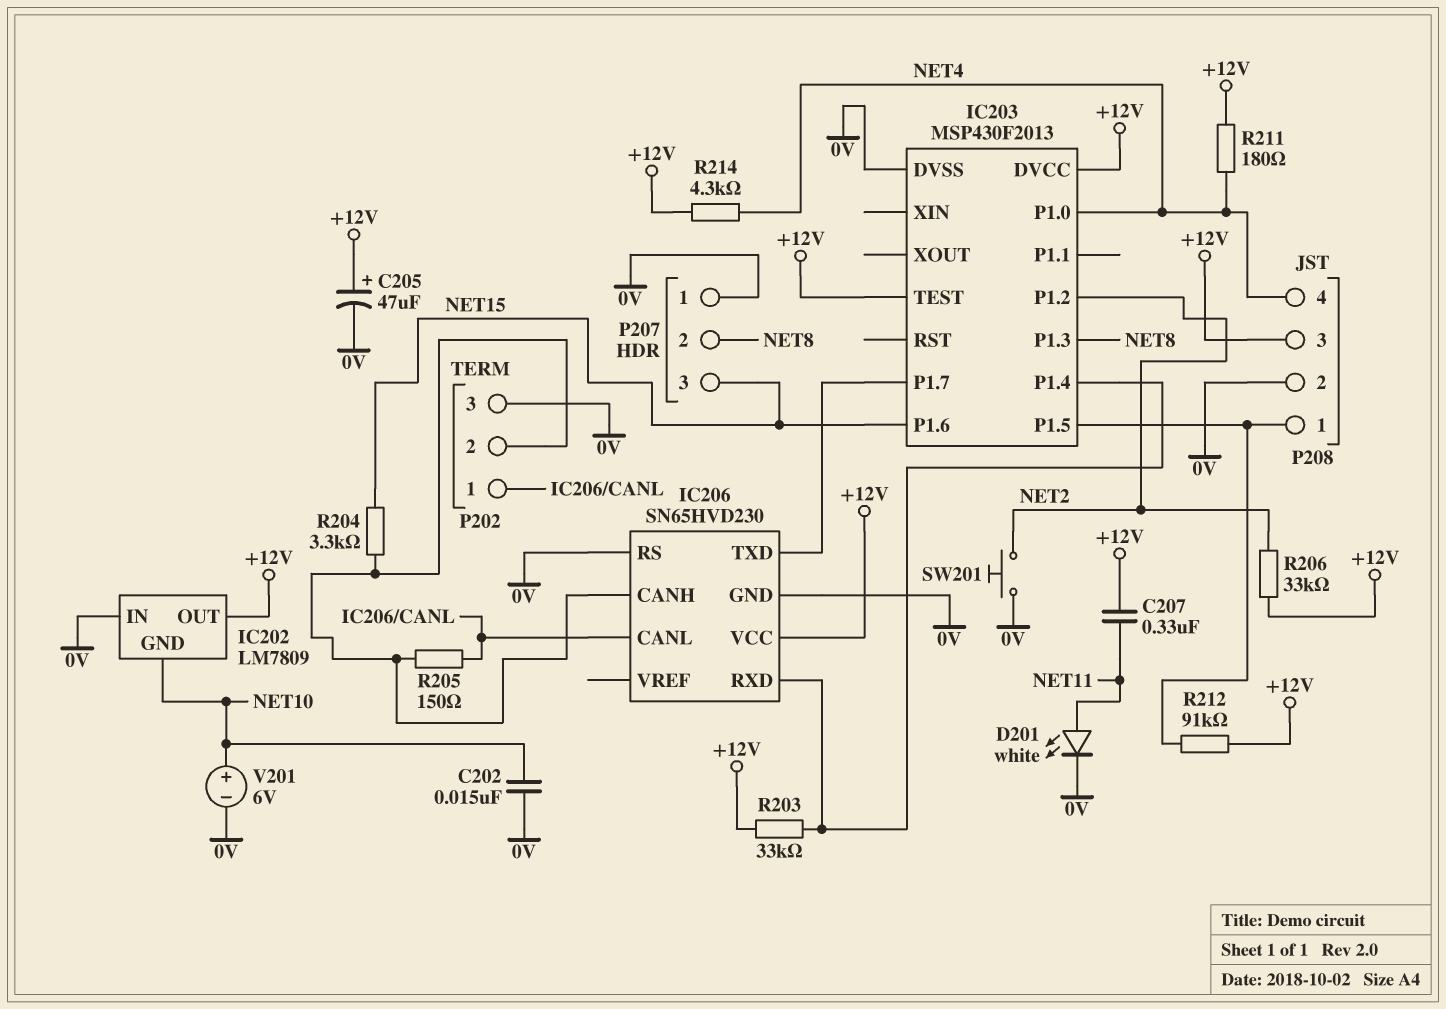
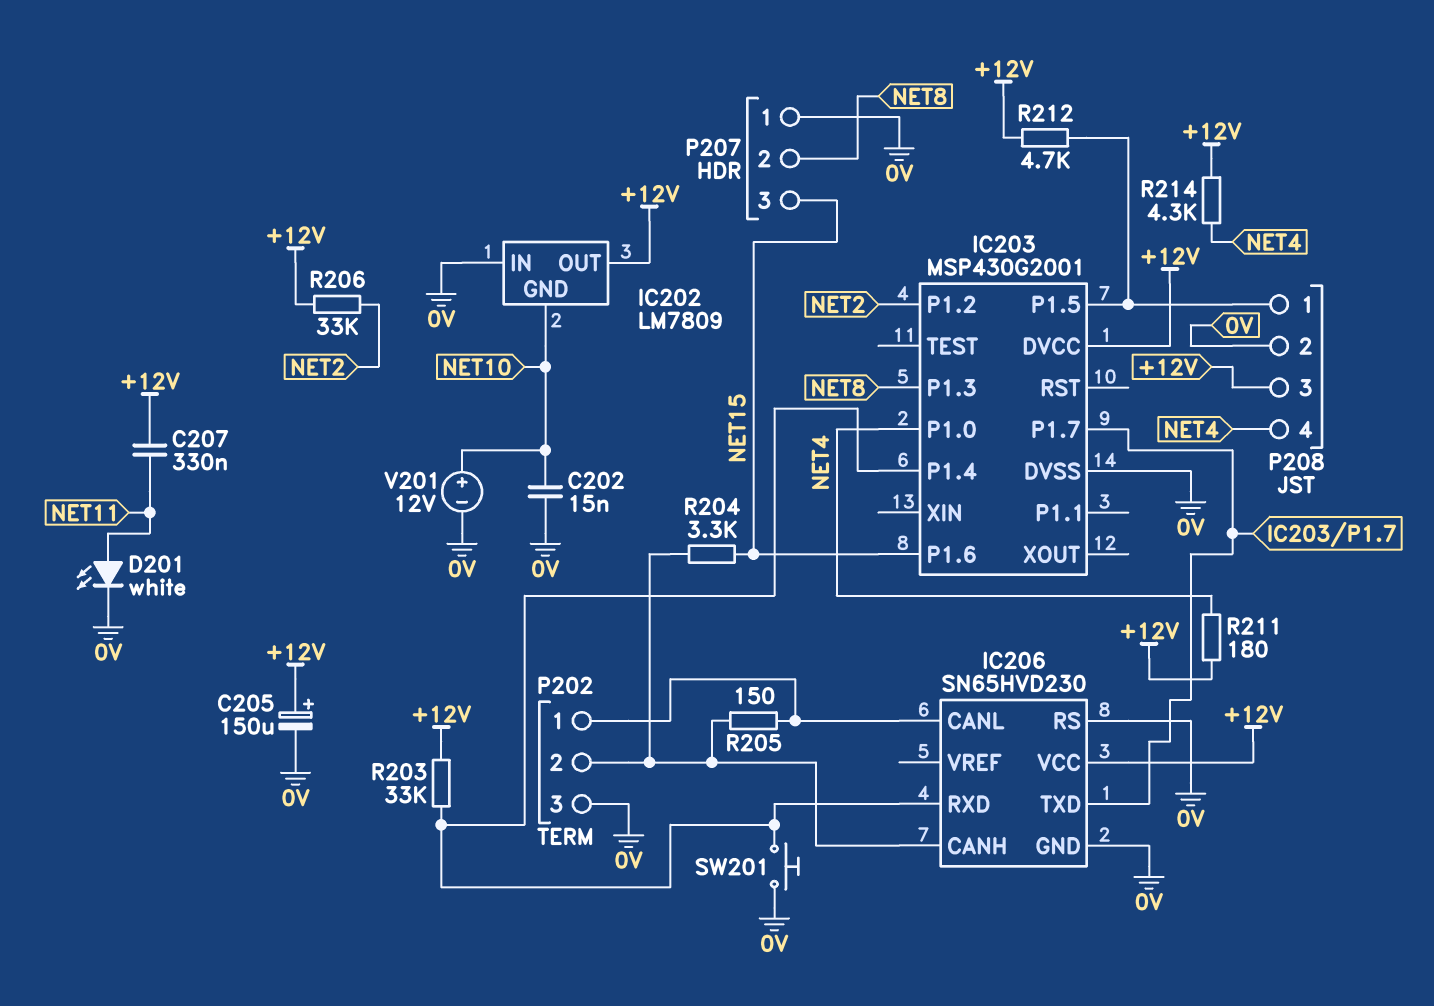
C205: 47uF (plus +12V, minus 0V) -> 150uF (plus +12V, minus 0V)
IC203: MSP430F2013 -> MSP430G2001
IC203 pin TEST: +12V -> none
R212: 91k (+12V, IC203/P1.5) -> 4.7k (+12V, IC203/P1.5)
SW201: button (0V, NET2) -> button (0V, IC203/P1.4)
V201: 6V (plus NET10, minus 0V) -> 12V (plus NET10, minus 0V)

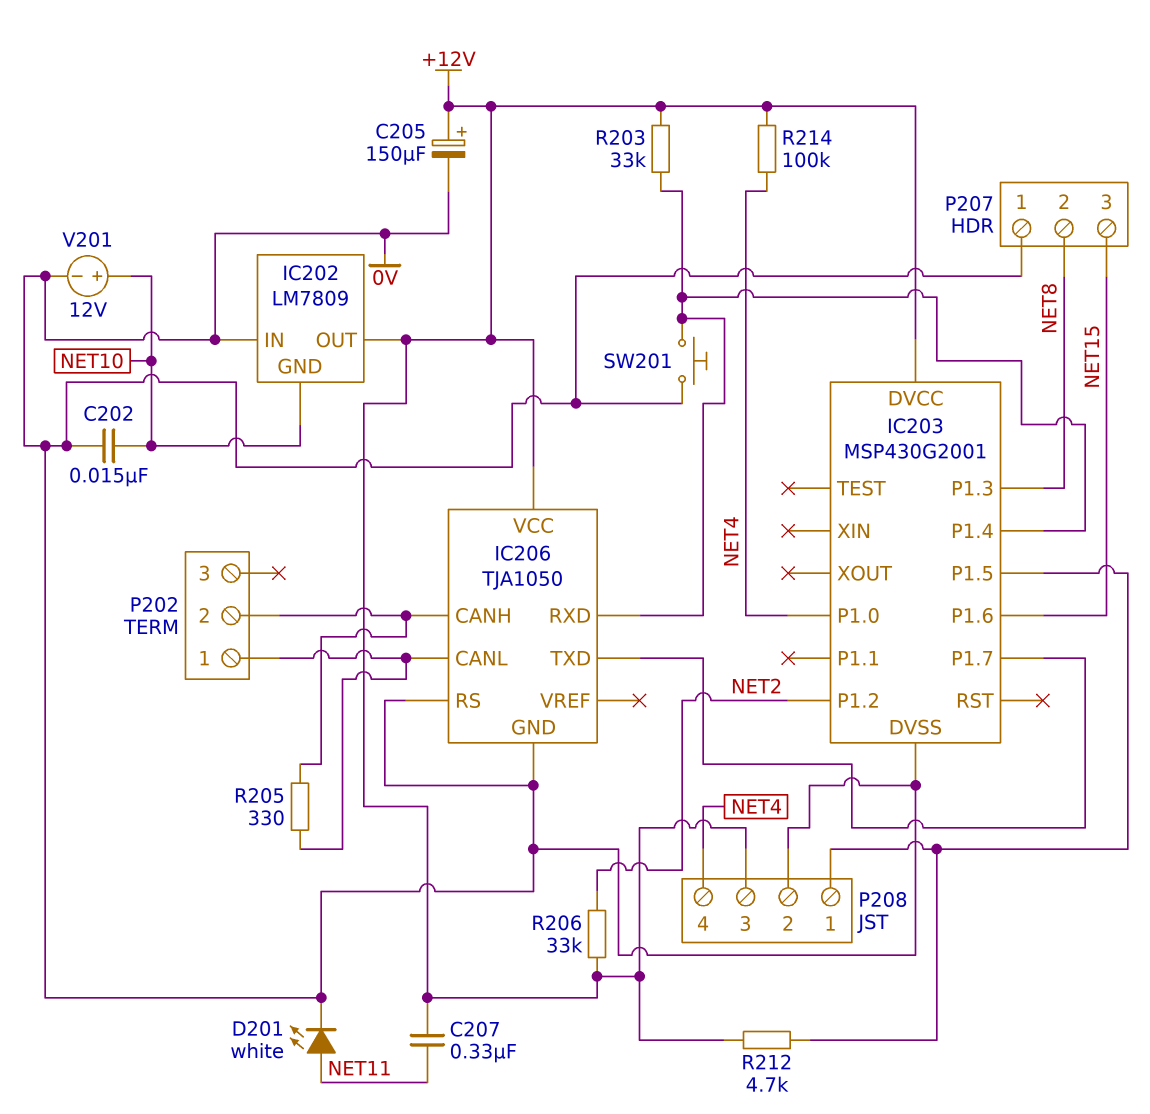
IC206: SN65HVD230 -> TJA1050
P202 pin 3: 0V -> none
R204: 3.3k (IC206/CANH, NET15) -> none
R205: 150 (IC206/CANH, IC206/CANL) -> 330 (IC206/CANH, IC206/CANL)
R211: 180 (+12V, NET4) -> none
R214: 4.3k (+12V, NET4) -> 100k (+12V, NET4)

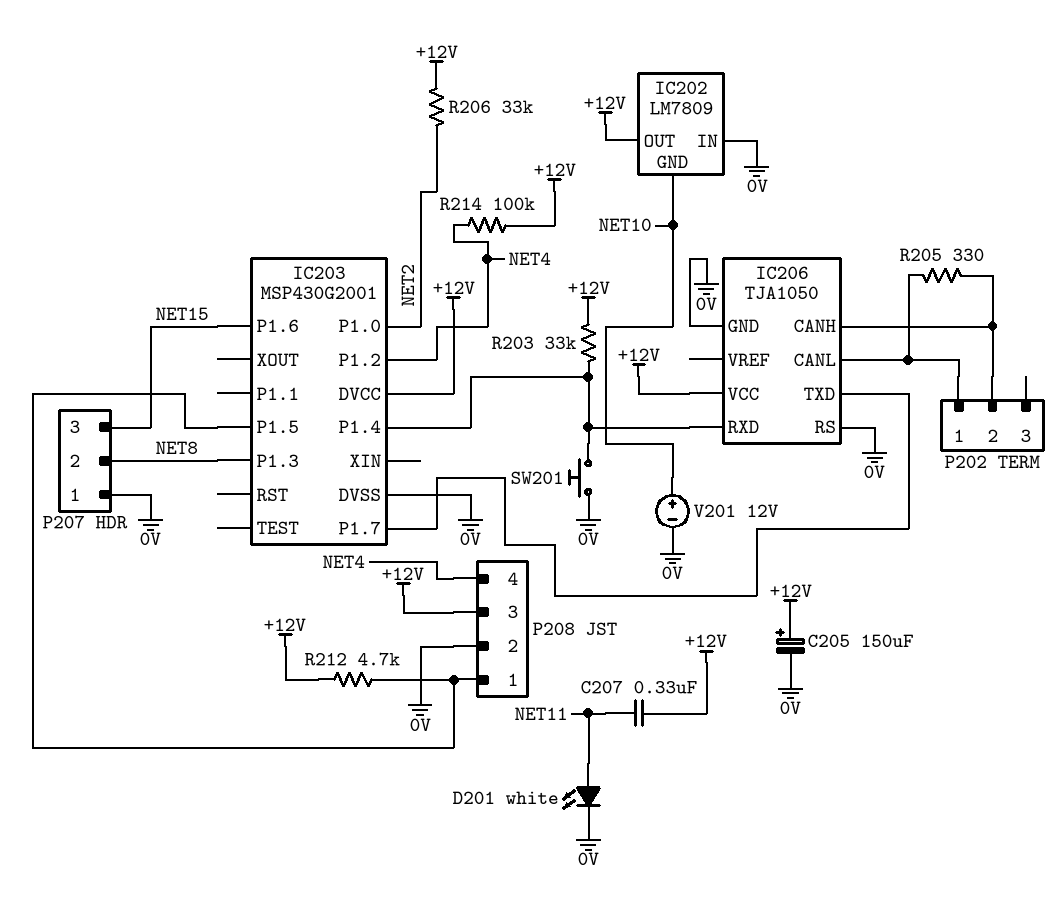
C202: 15nF (0V, NET10) -> none
IC203 pin P1.0: NET4 -> NET2
IC203 pin P1.2: NET2 -> NET4

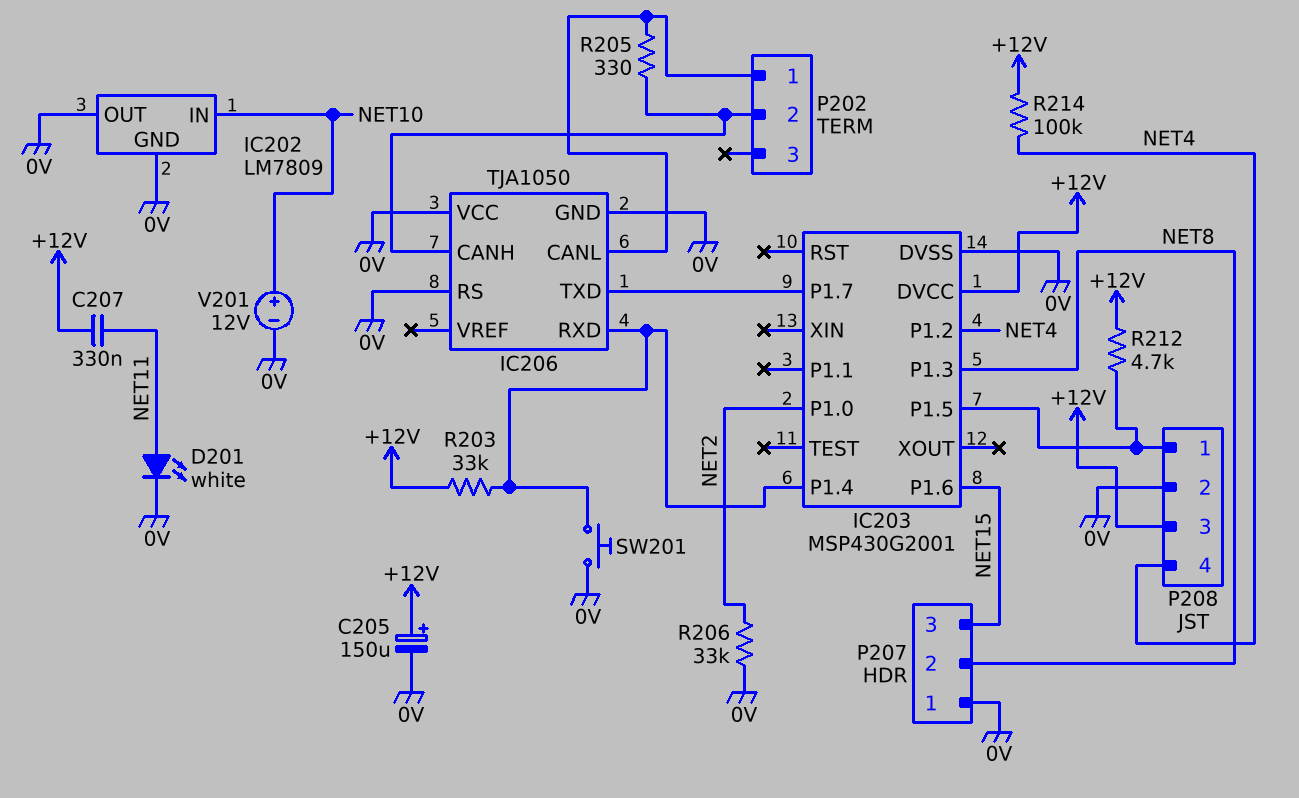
IC202 pin GND: NET10 -> 0V
IC202 pin IN: 0V -> NET10
IC202 pin OUT: +12V -> 0V
IC206 pin VCC: +12V -> 0V
R206: 33k (+12V, NET2) -> 33k (0V, NET2)

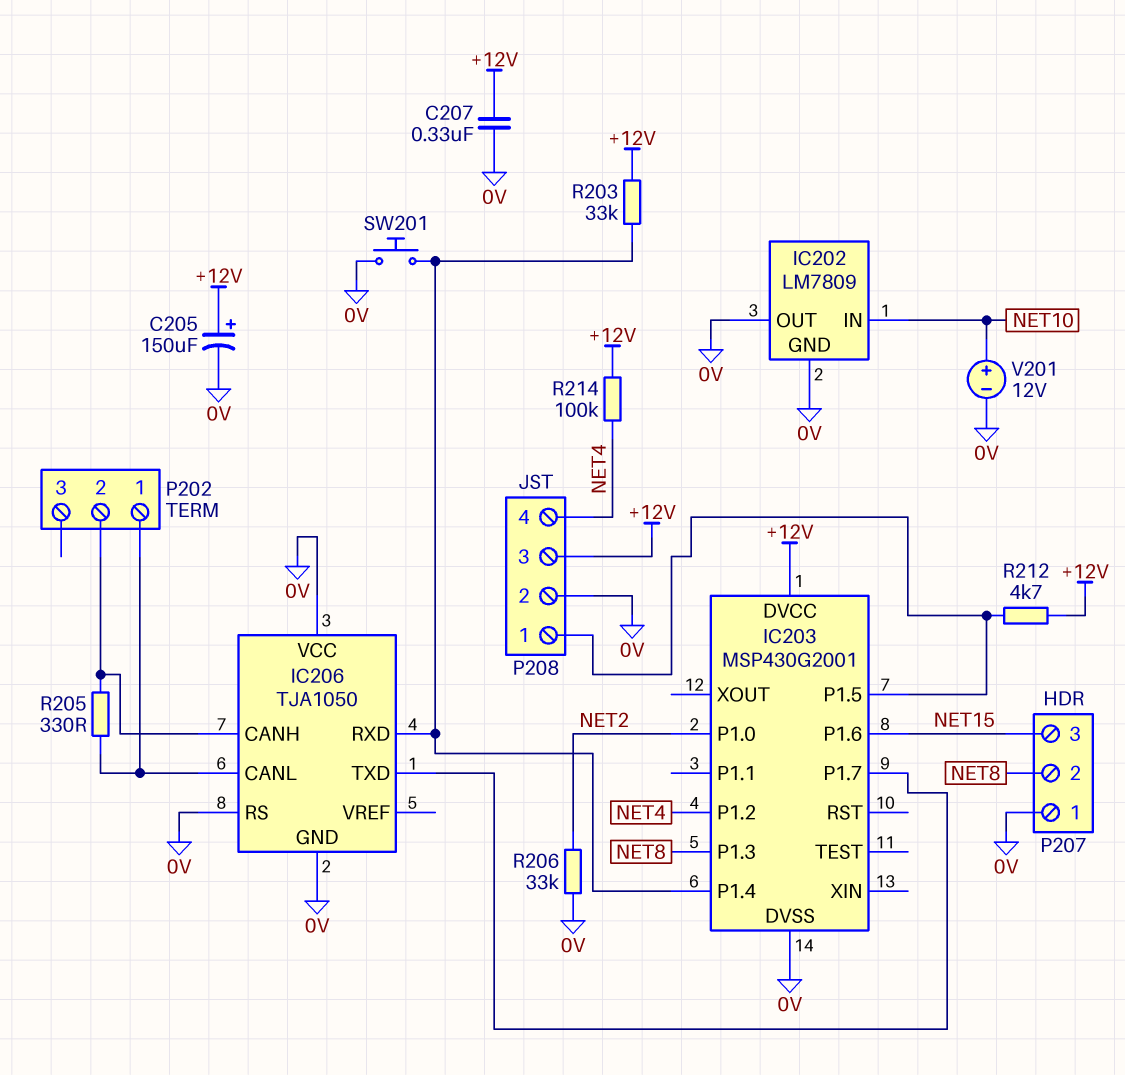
C207: 330nF (+12V, NET11) -> 330nF (+12V, 0V)
D201: LED white (A NET11, K 0V) -> none

